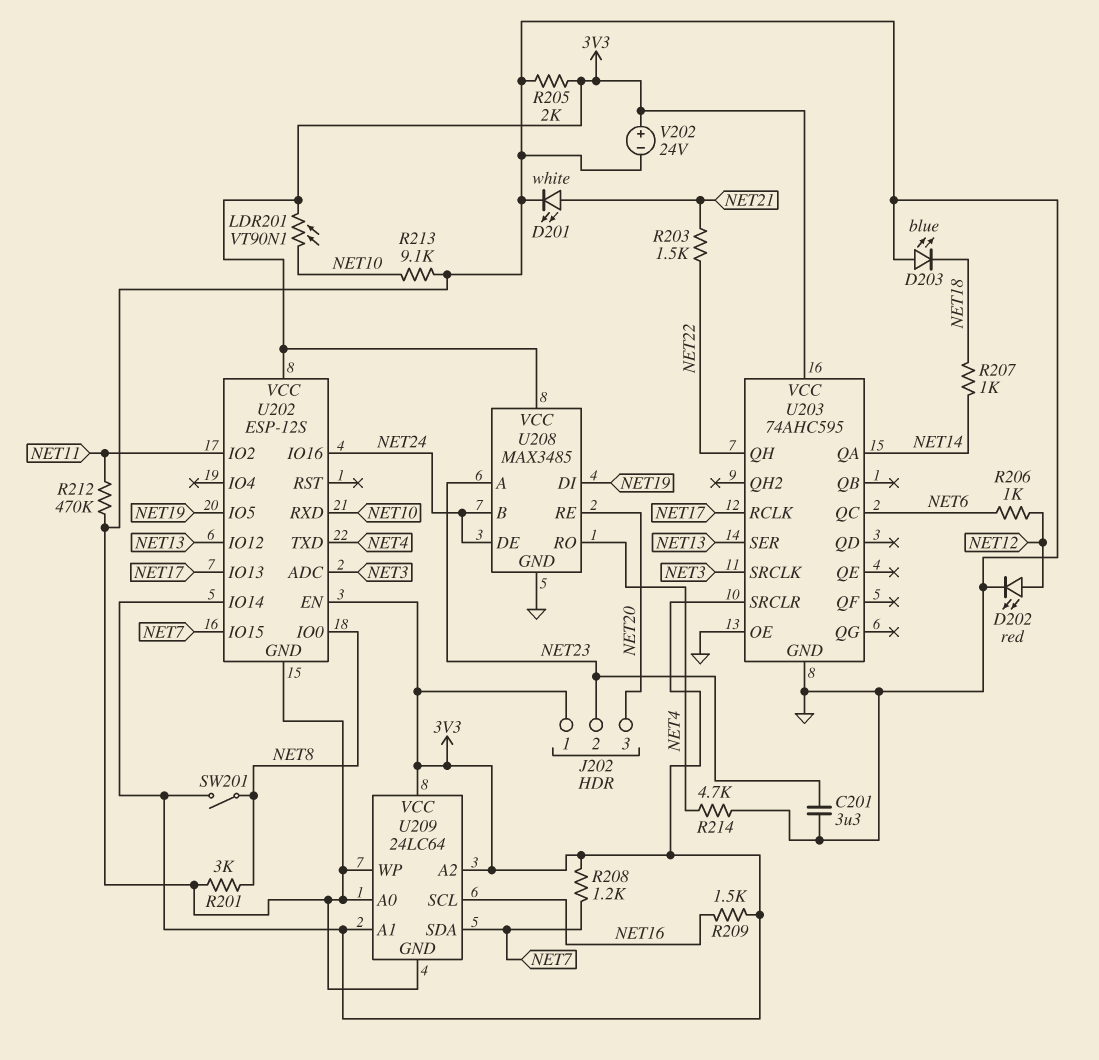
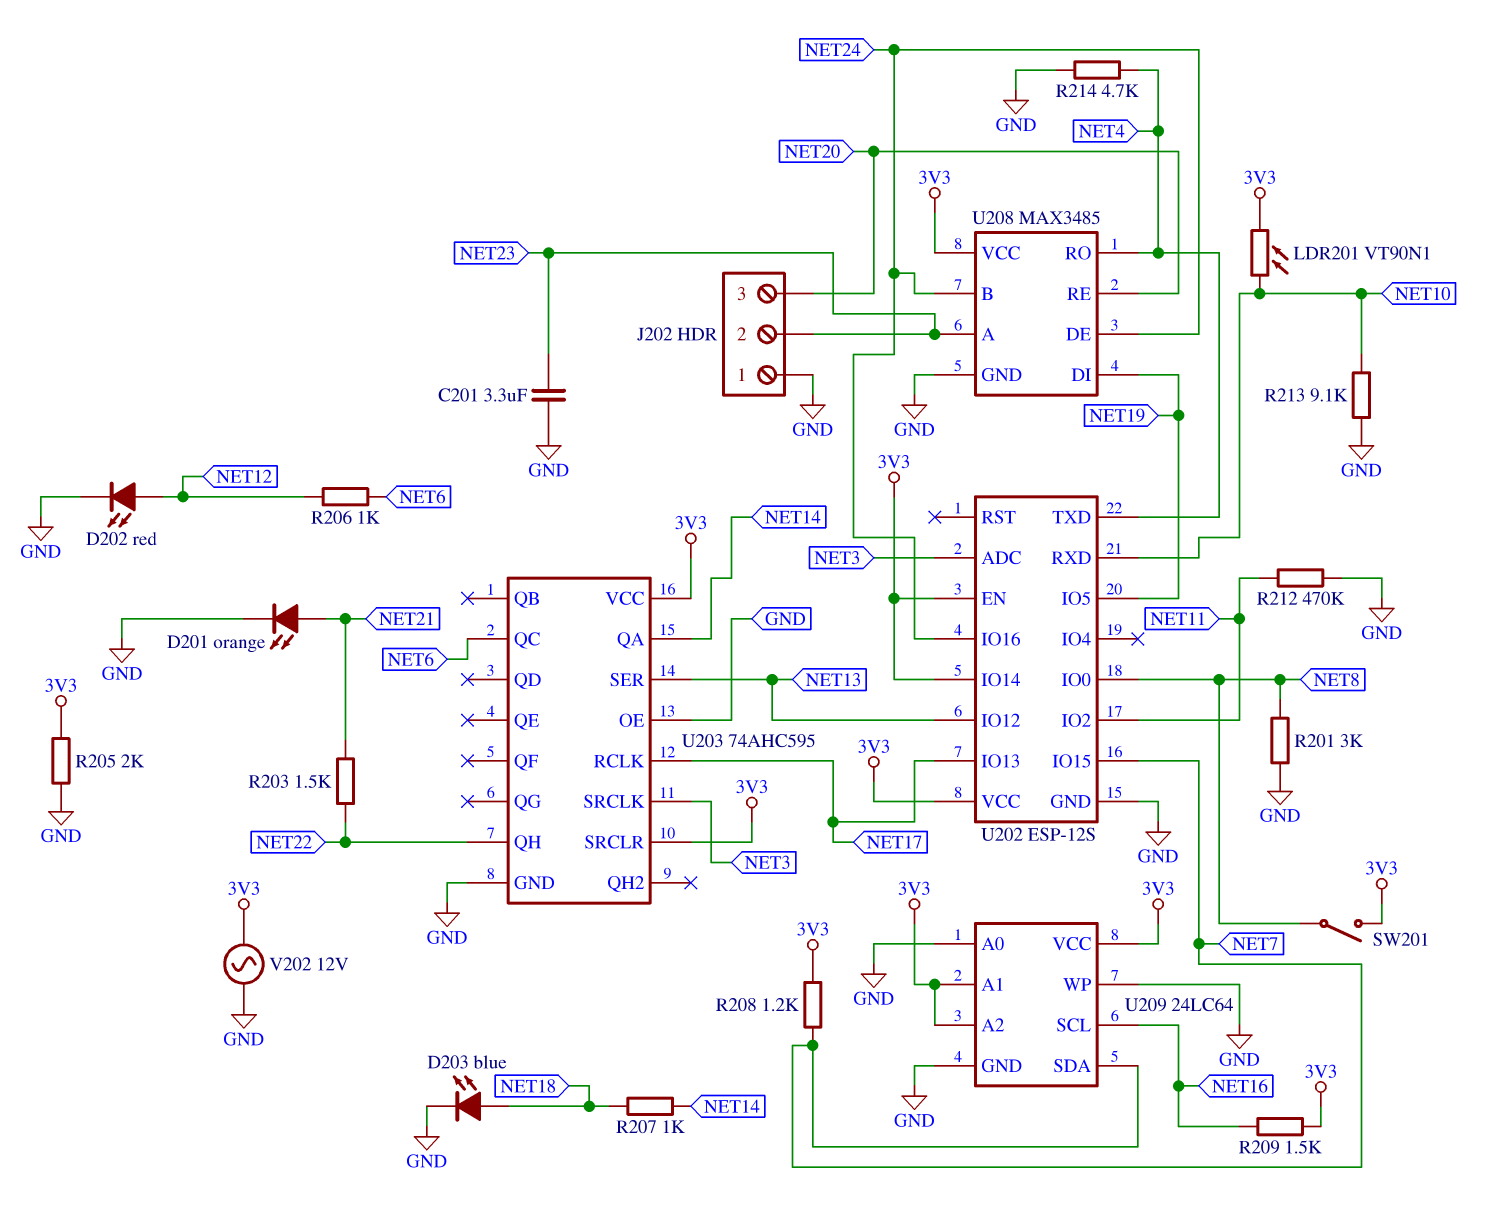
D201: LED white (A NET21, K GND) -> LED orange (A NET21, K GND)
D203: LED blue (A GND, K NET18) -> LED blue (A NET18, K GND)
J202 pin 1: 3V3 -> GND
V202: 24V (plus 3V3, minus GND) -> AC 12V (3V3, GND)

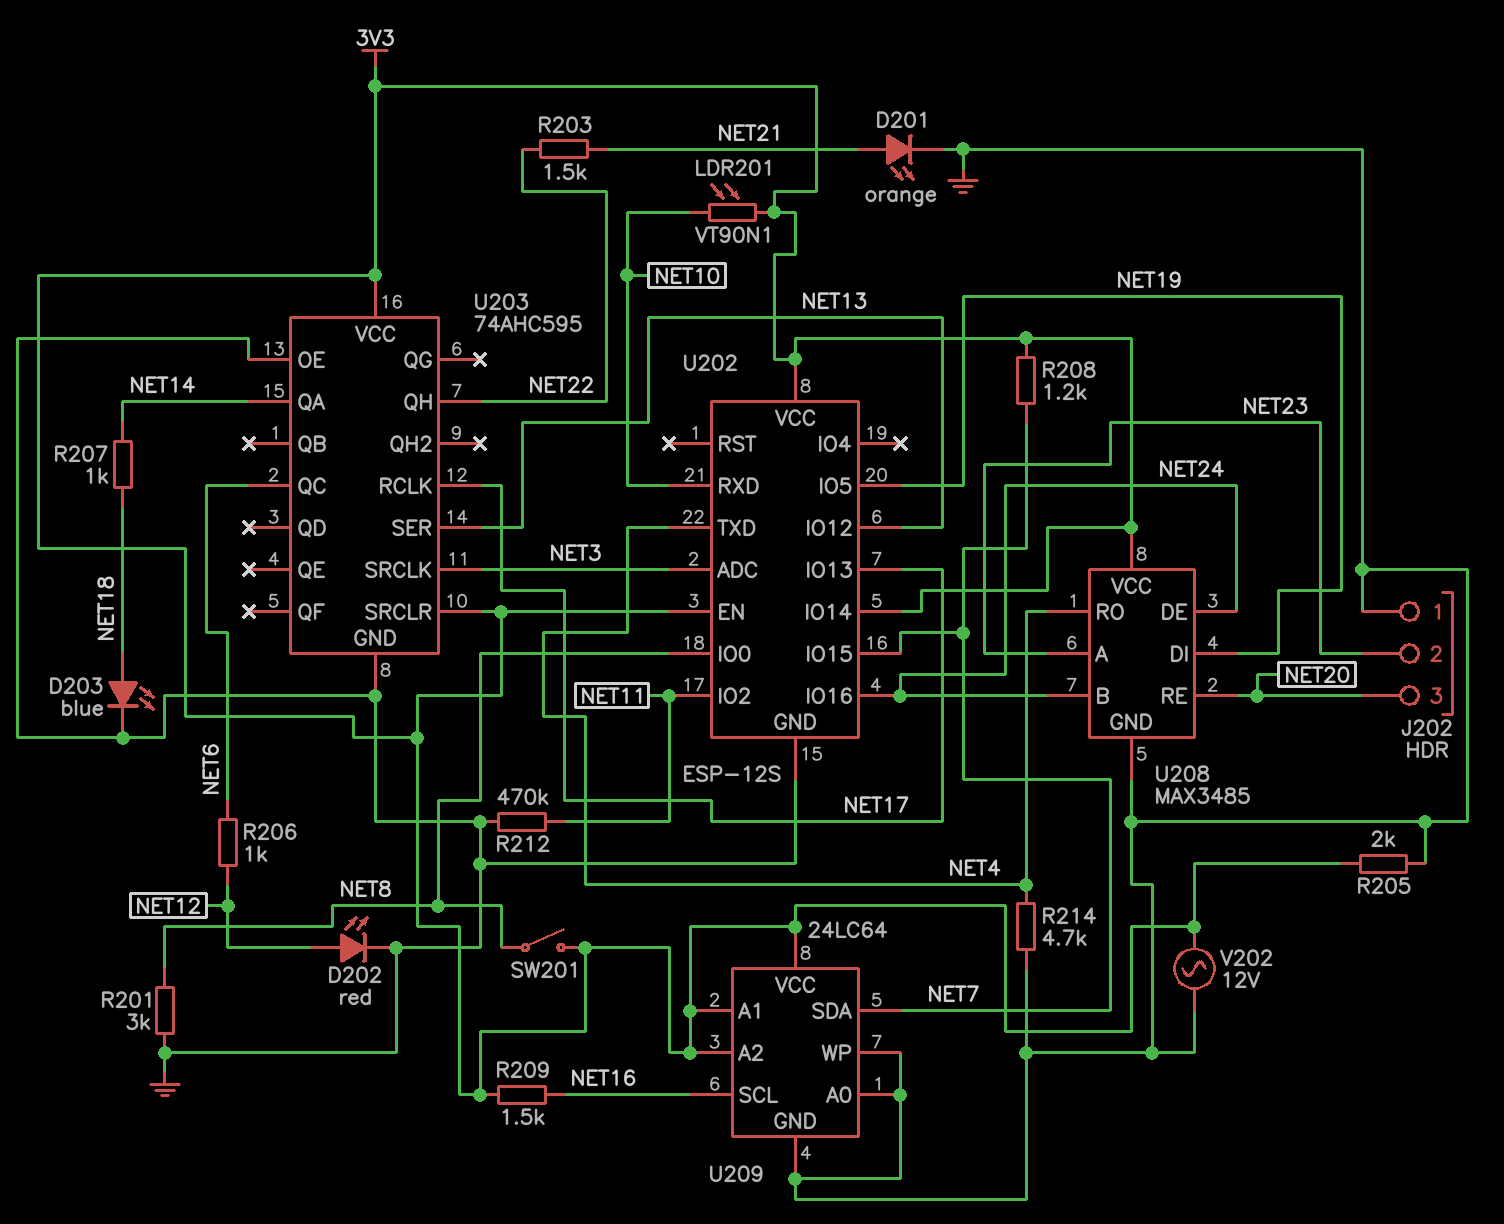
C201: 3.3uF (GND, NET23) -> none
R213: 9.1k (GND, NET10) -> none

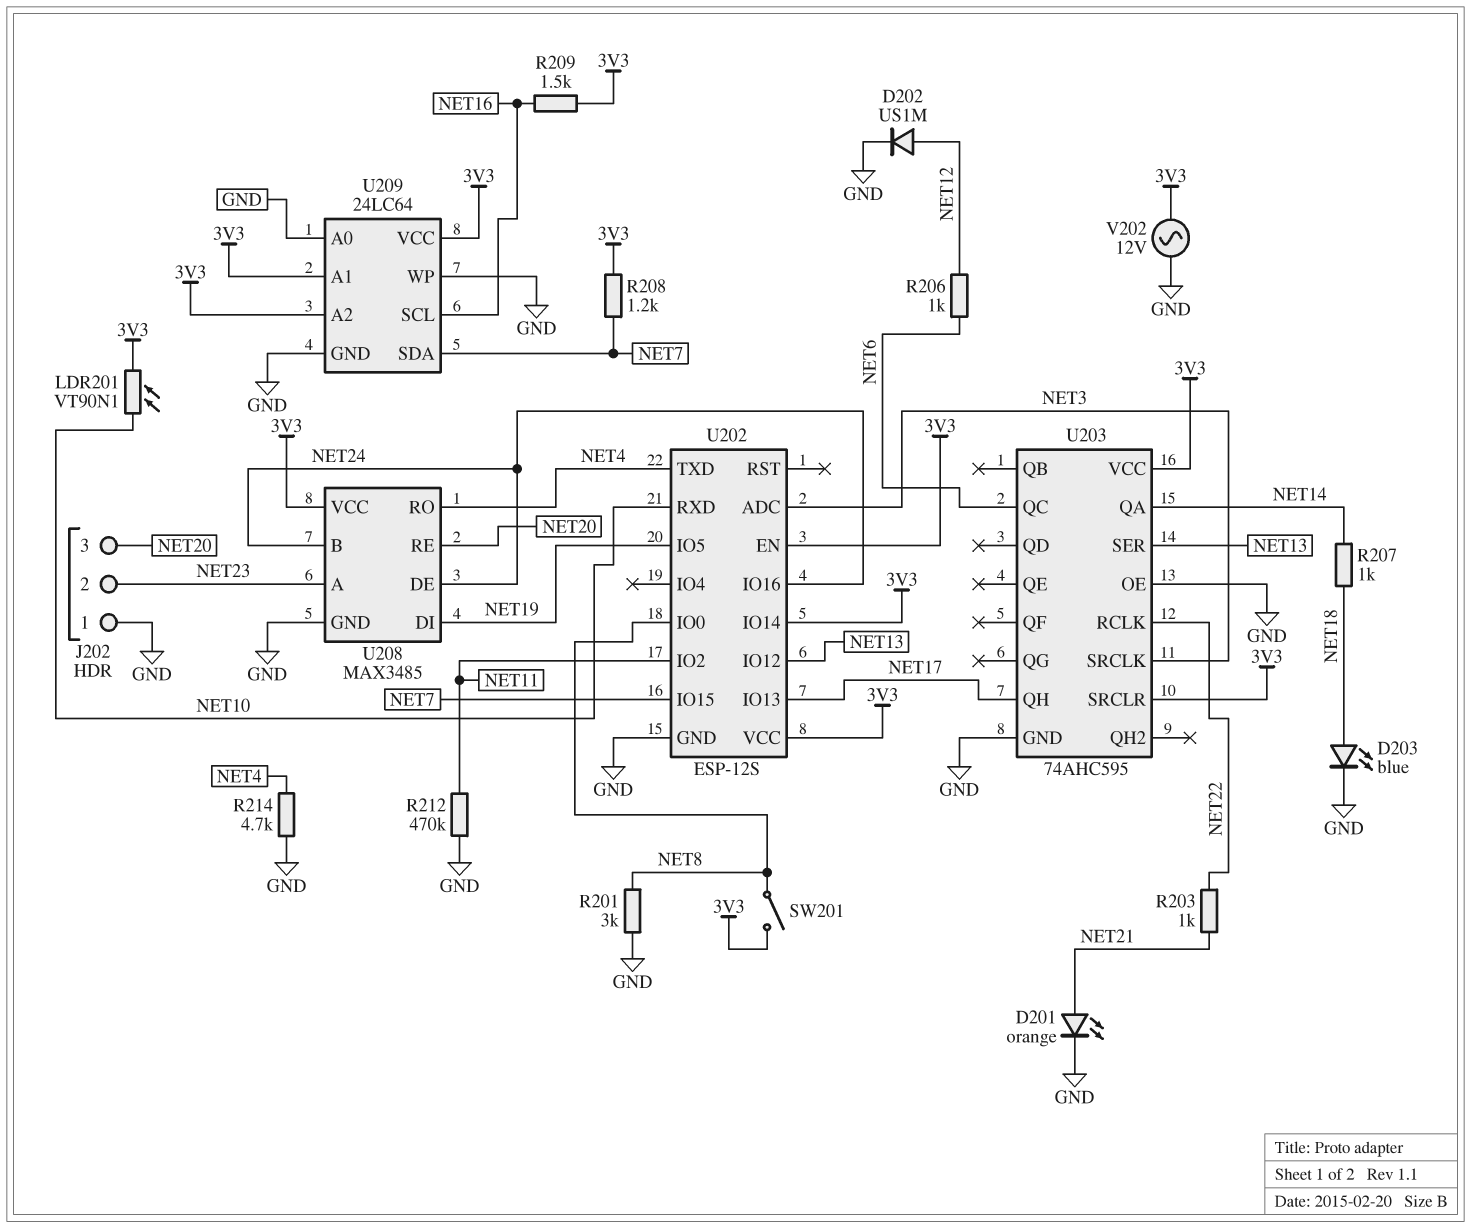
D202: LED red (A NET12, K GND) -> diode US1M (A NET12, K GND)
R203: 1.5k (NET21, NET22) -> 1k (NET21, NET22)
R205: 2k (3V3, GND) -> none
U203 pin QH: NET22 -> NET17
U203 pin RCLK: NET17 -> NET22

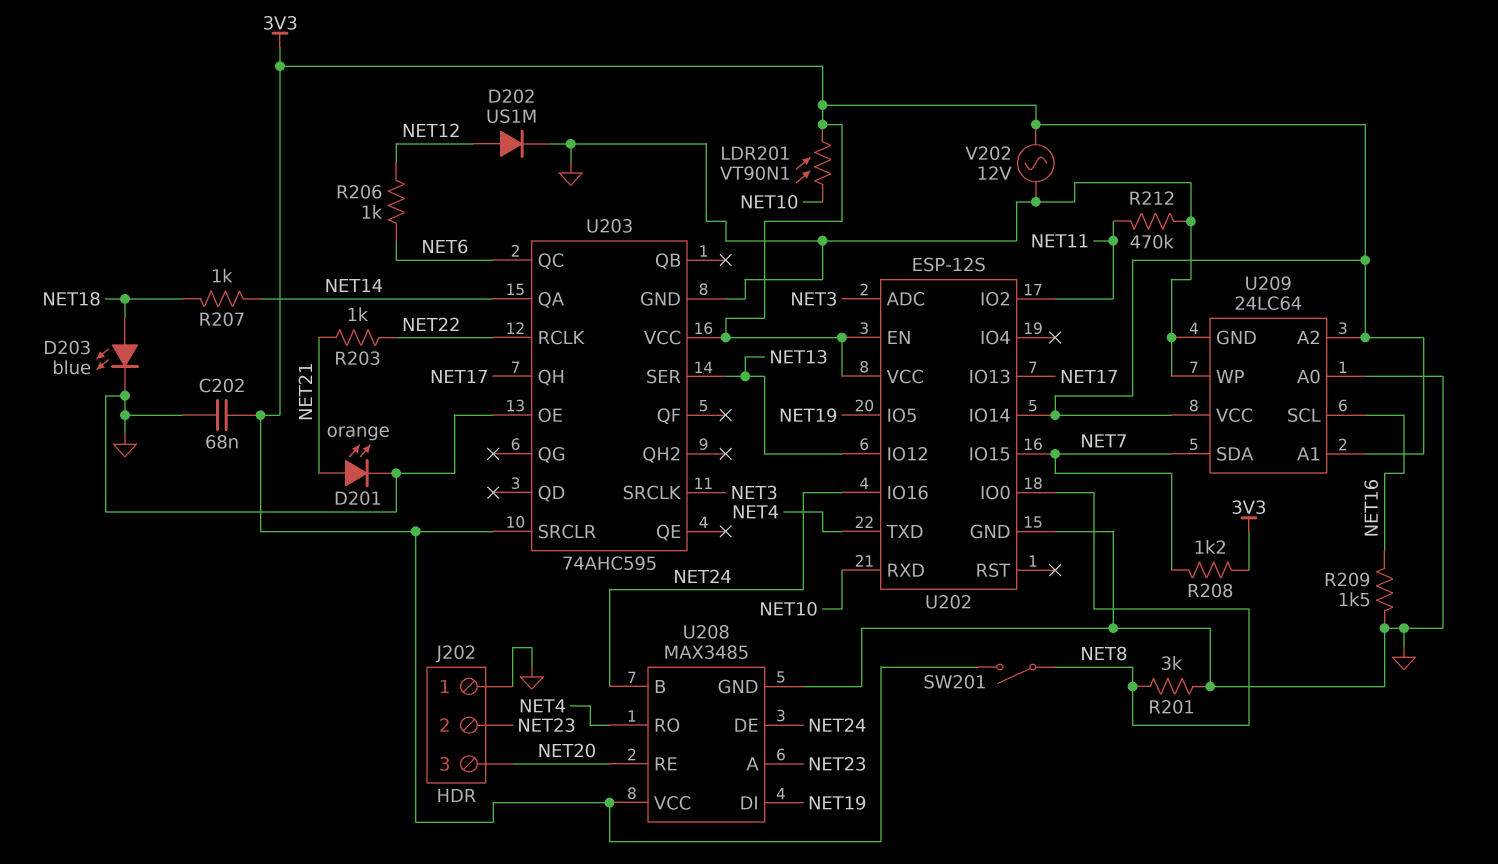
C202: none -> 68nF (3V3, GND)
R209: 1.5k (3V3, NET16) -> 1.5k (GND, NET16)
R214: 4.7k (GND, NET4) -> none

